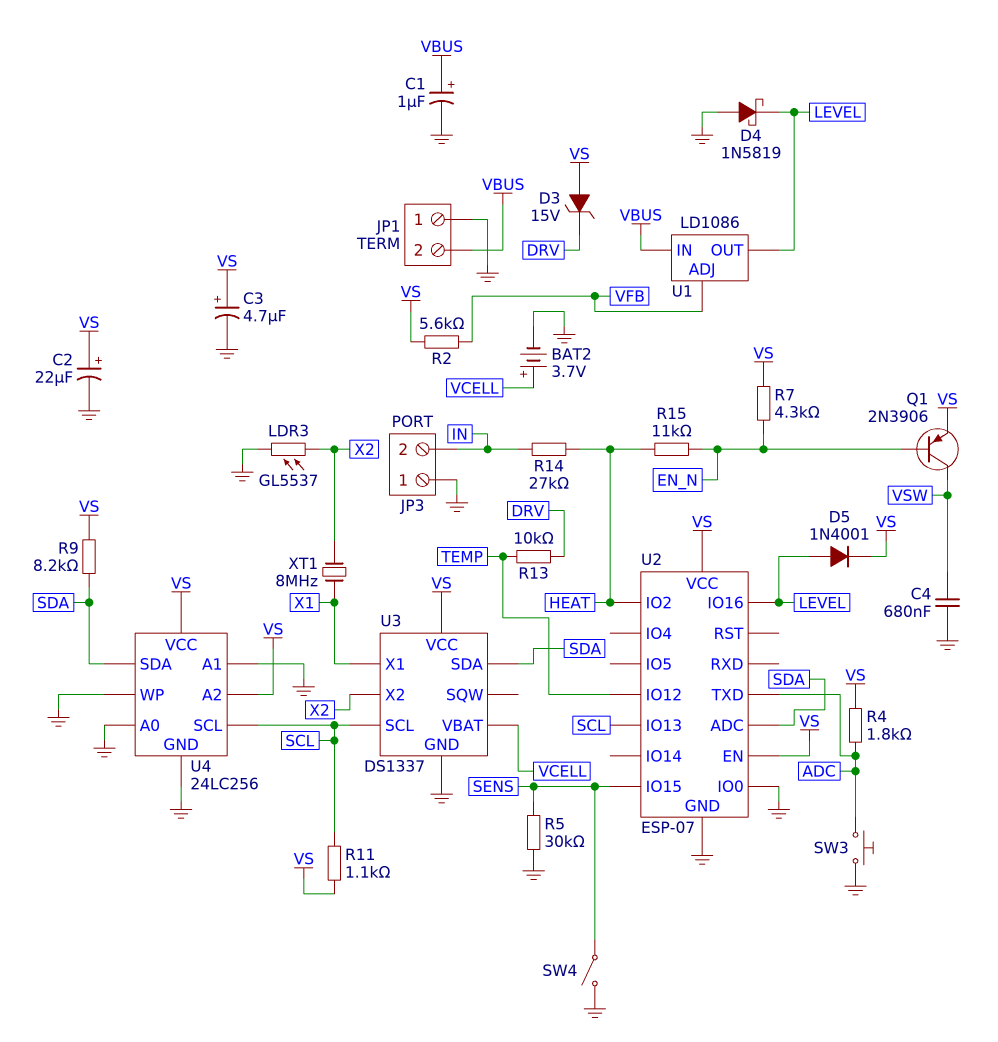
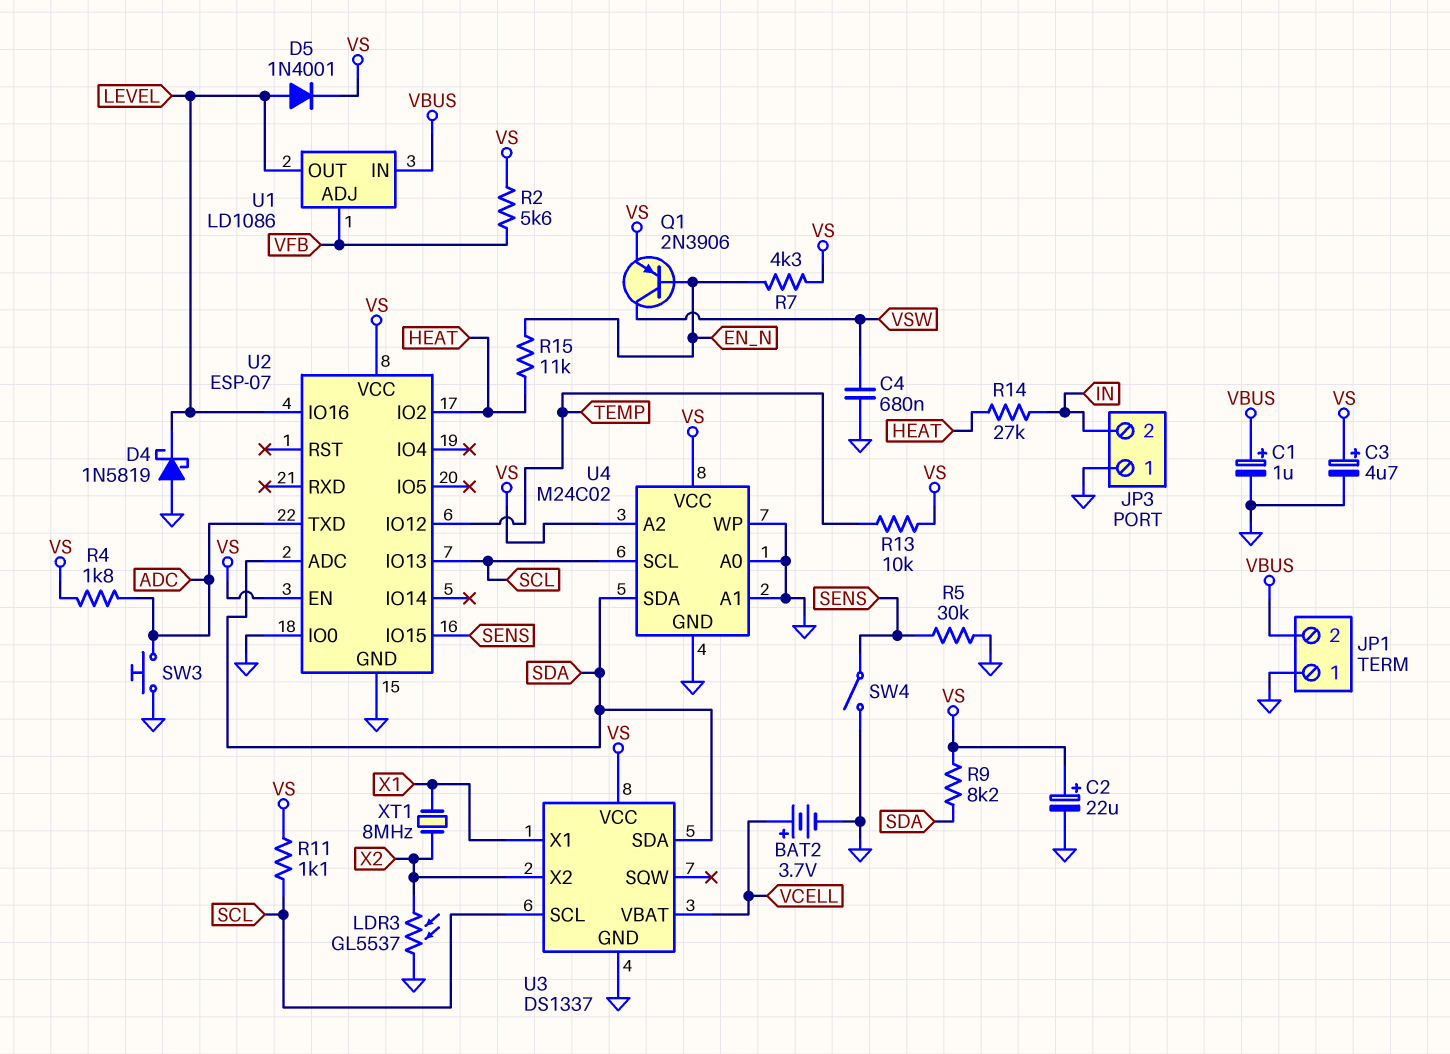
D3: zener 15V (A VS, K DRV) -> none
R13: 10k (DRV, TEMP) -> 10k (TEMP, VS)
U4: 24LC256 -> M24C02

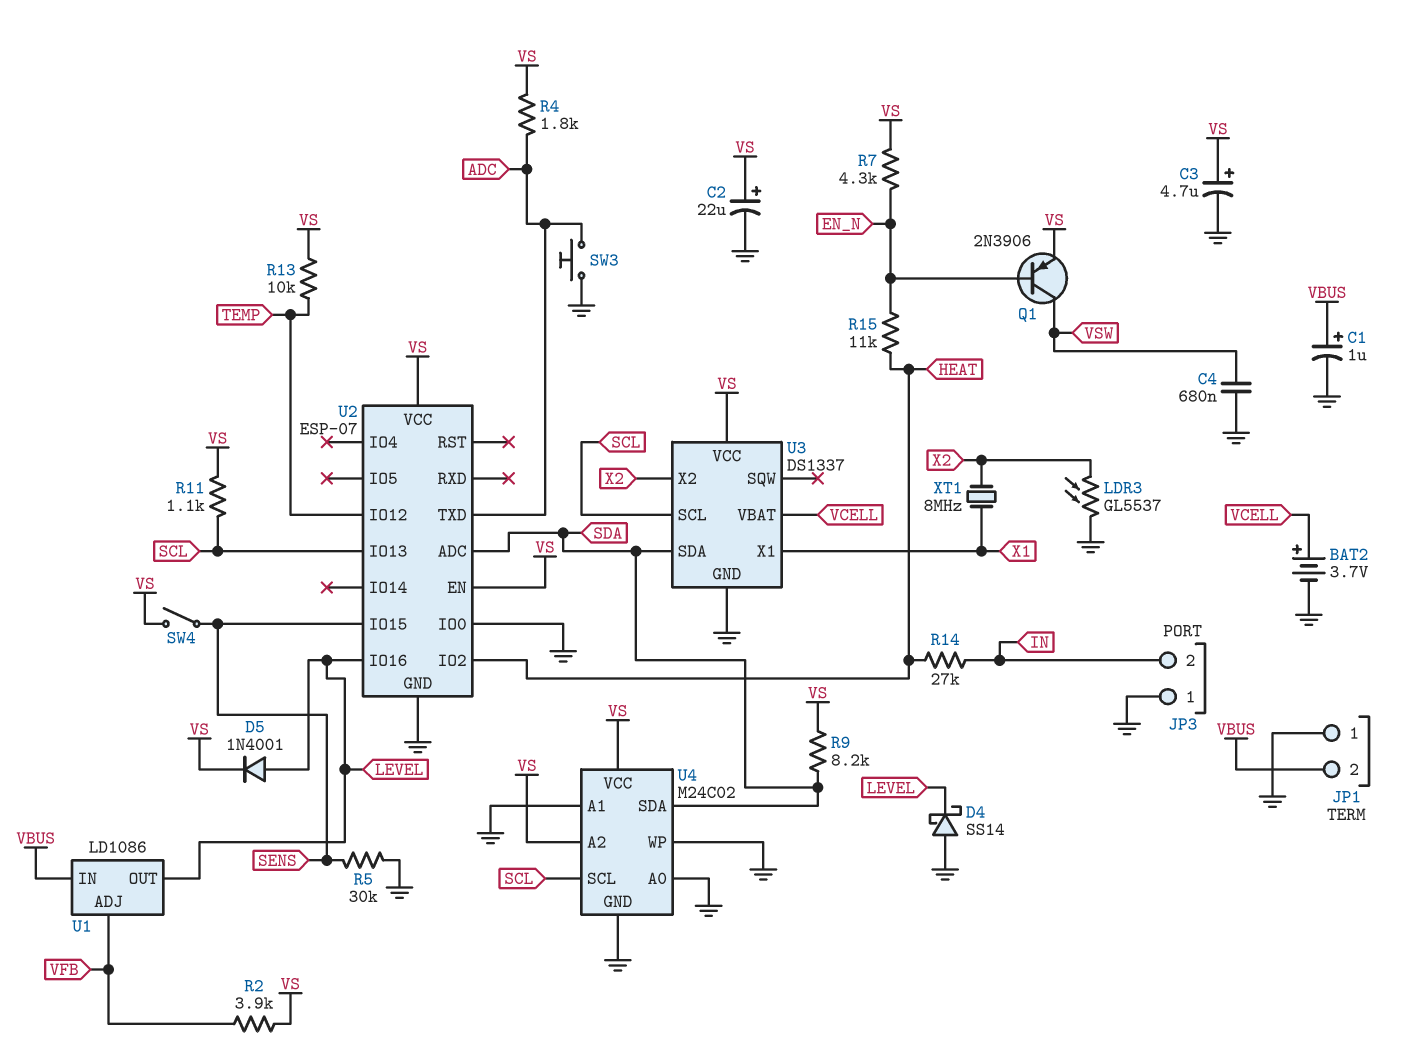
D4: schottky 1N5819 (A GND, K LEVEL) -> schottky SS14 (A GND, K LEVEL)
R2: 5.6k (VFB, VS) -> 3.9k (VFB, VS)
SW4: switch (GND, SENS) -> switch (SENS, VS)

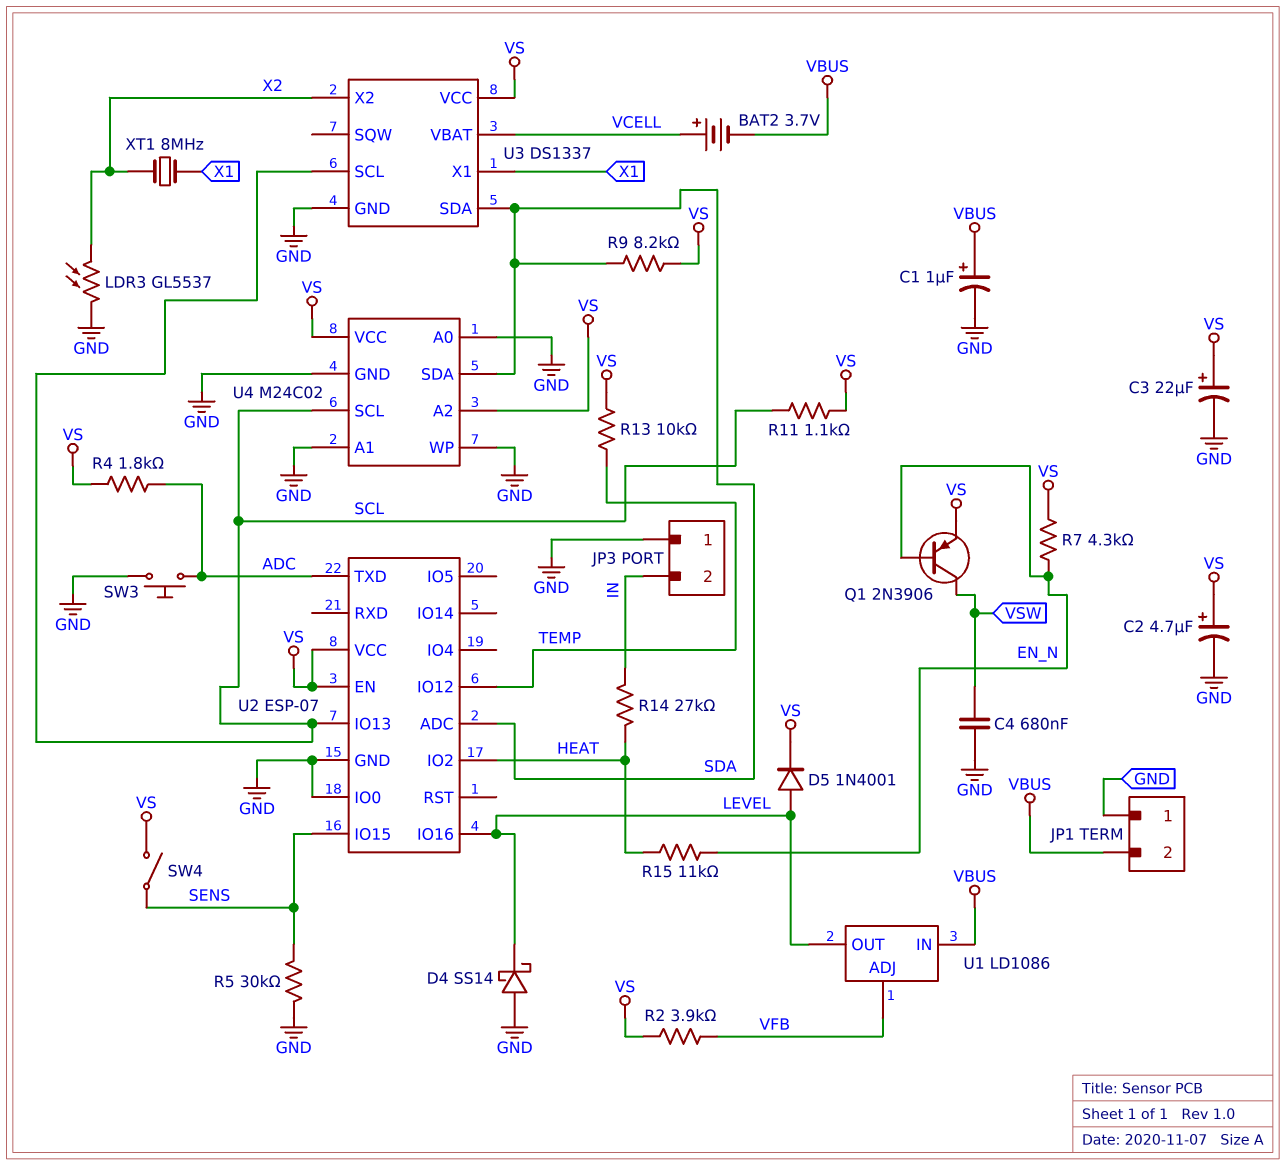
BAT2: 3.7V (plus VCELL, minus GND) -> 3.7V (plus VCELL, minus VBUS)
C2: 22uF (plus VS, minus GND) -> 4.7uF (plus VS, minus GND)
C3: 4.7uF (plus VS, minus GND) -> 22uF (plus VS, minus GND)

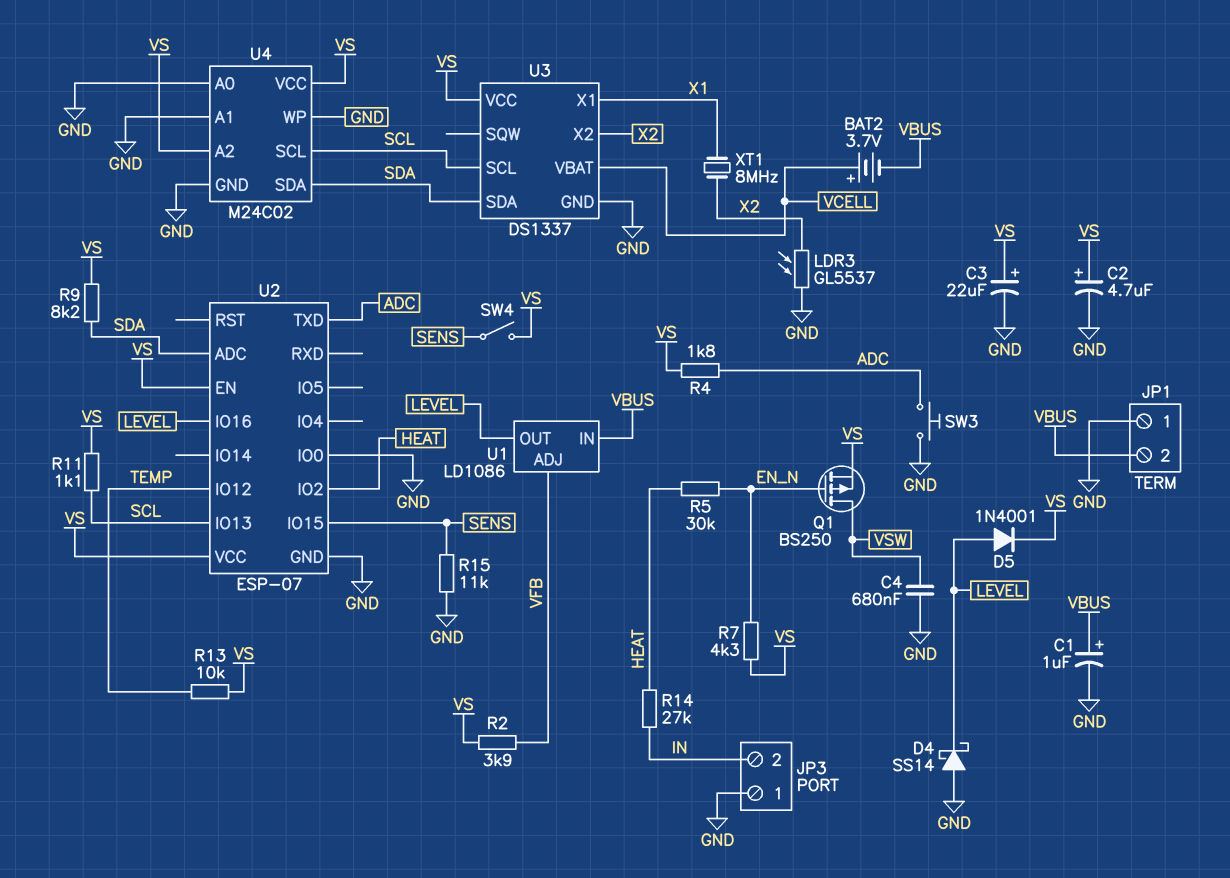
Q1: PNP 2N3906 (B EN_N, C VSW, E VS) -> PMOS BS250 (G EN_N, D VSW, S VS)
R5: 30k (GND, SENS) -> 30k (EN_N, HEAT)
R15: 11k (EN_N, HEAT) -> 11k (GND, SENS)

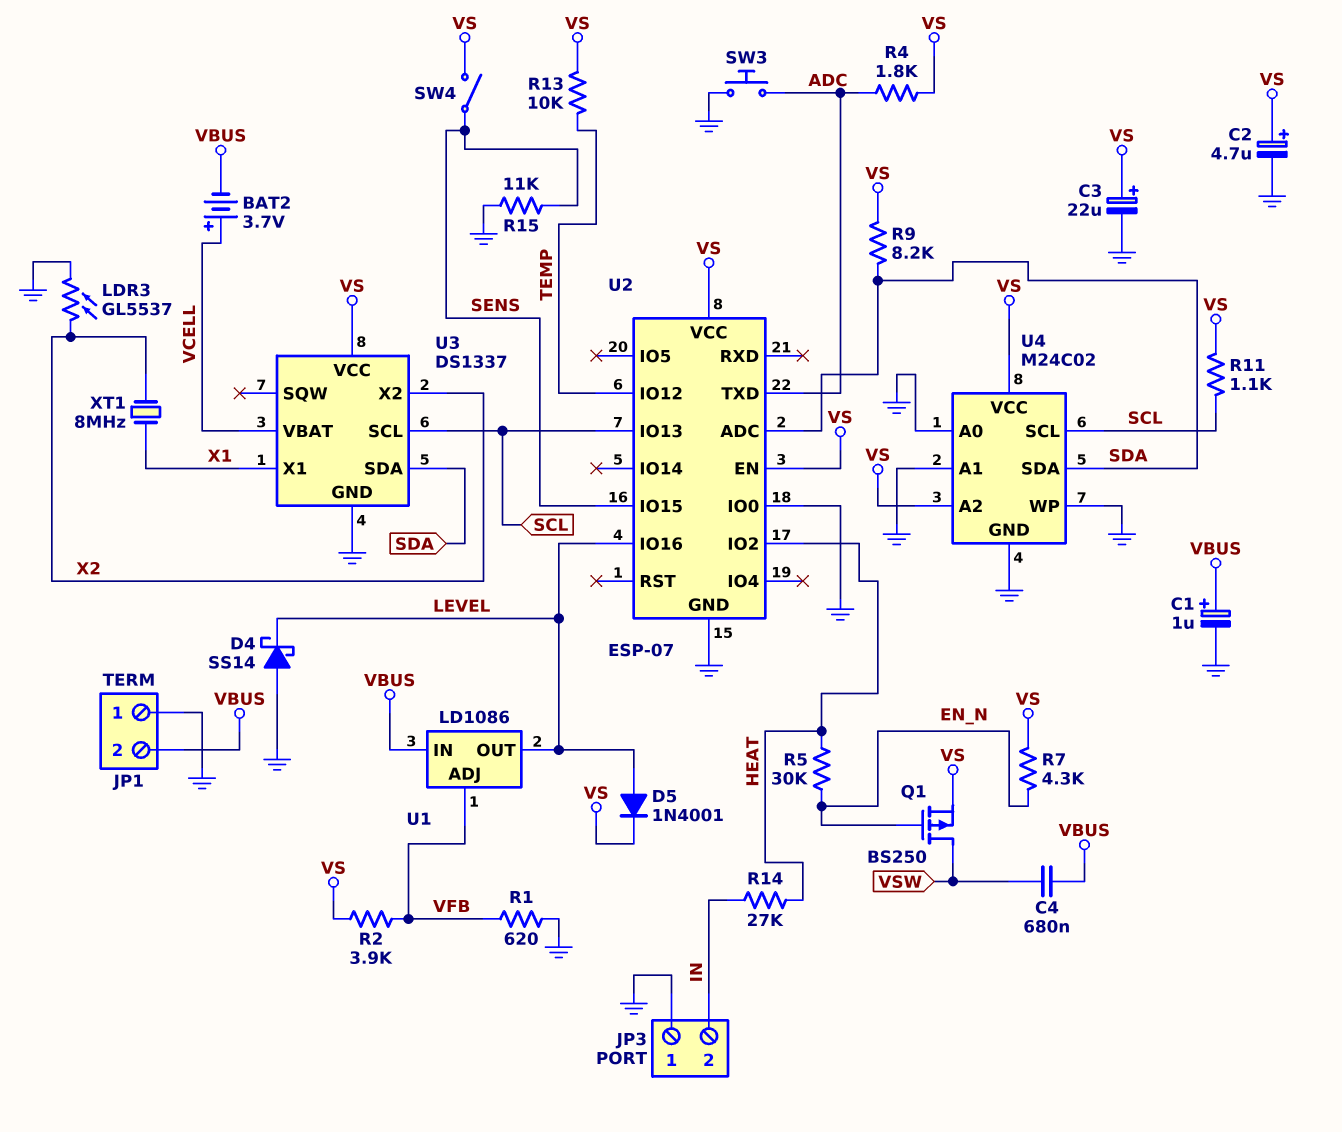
C4: 680nF (GND, VSW) -> 680nF (VBUS, VSW)
R1: none -> 620 (GND, VFB)

